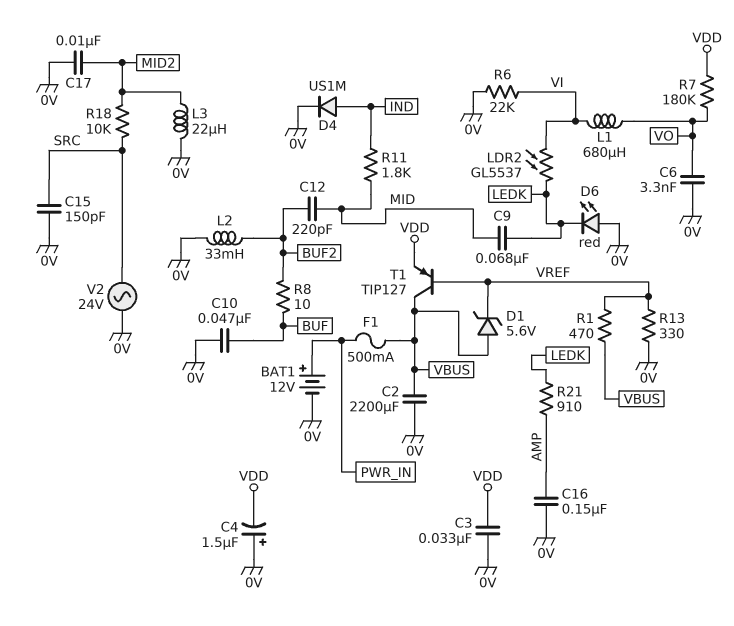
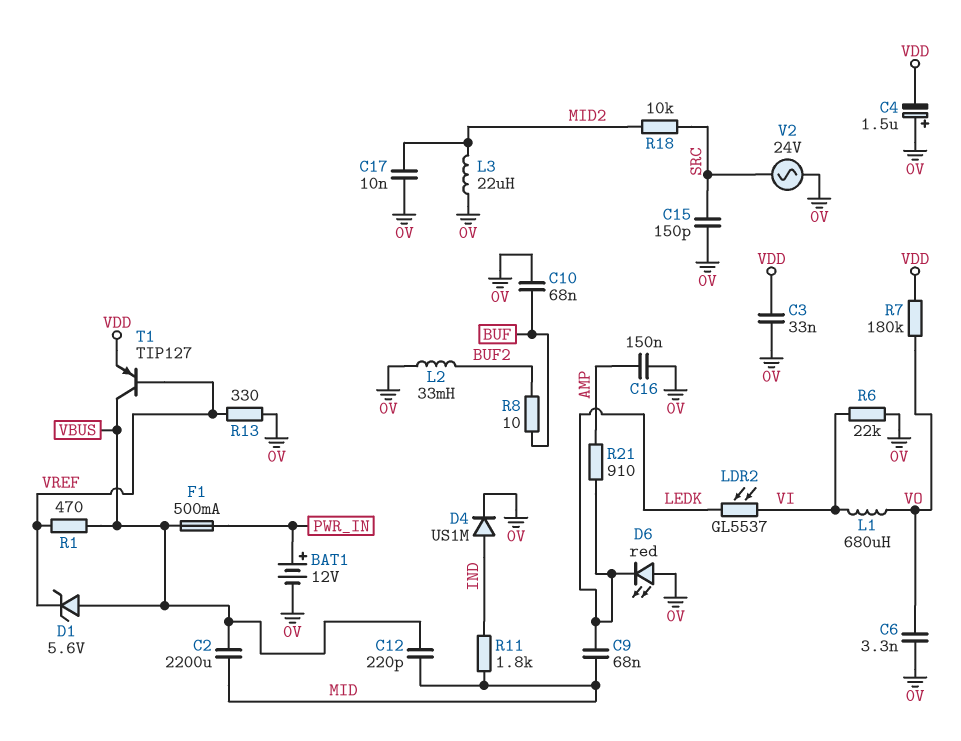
C2: 2200uF (0V, VBUS) -> 2200uF (MID, VBUS)
C10: 47nF (0V, BUF) -> 68nF (0V, BUF)
C12: 220pF (BUF2, MID) -> 220pF (MID, VBUS)

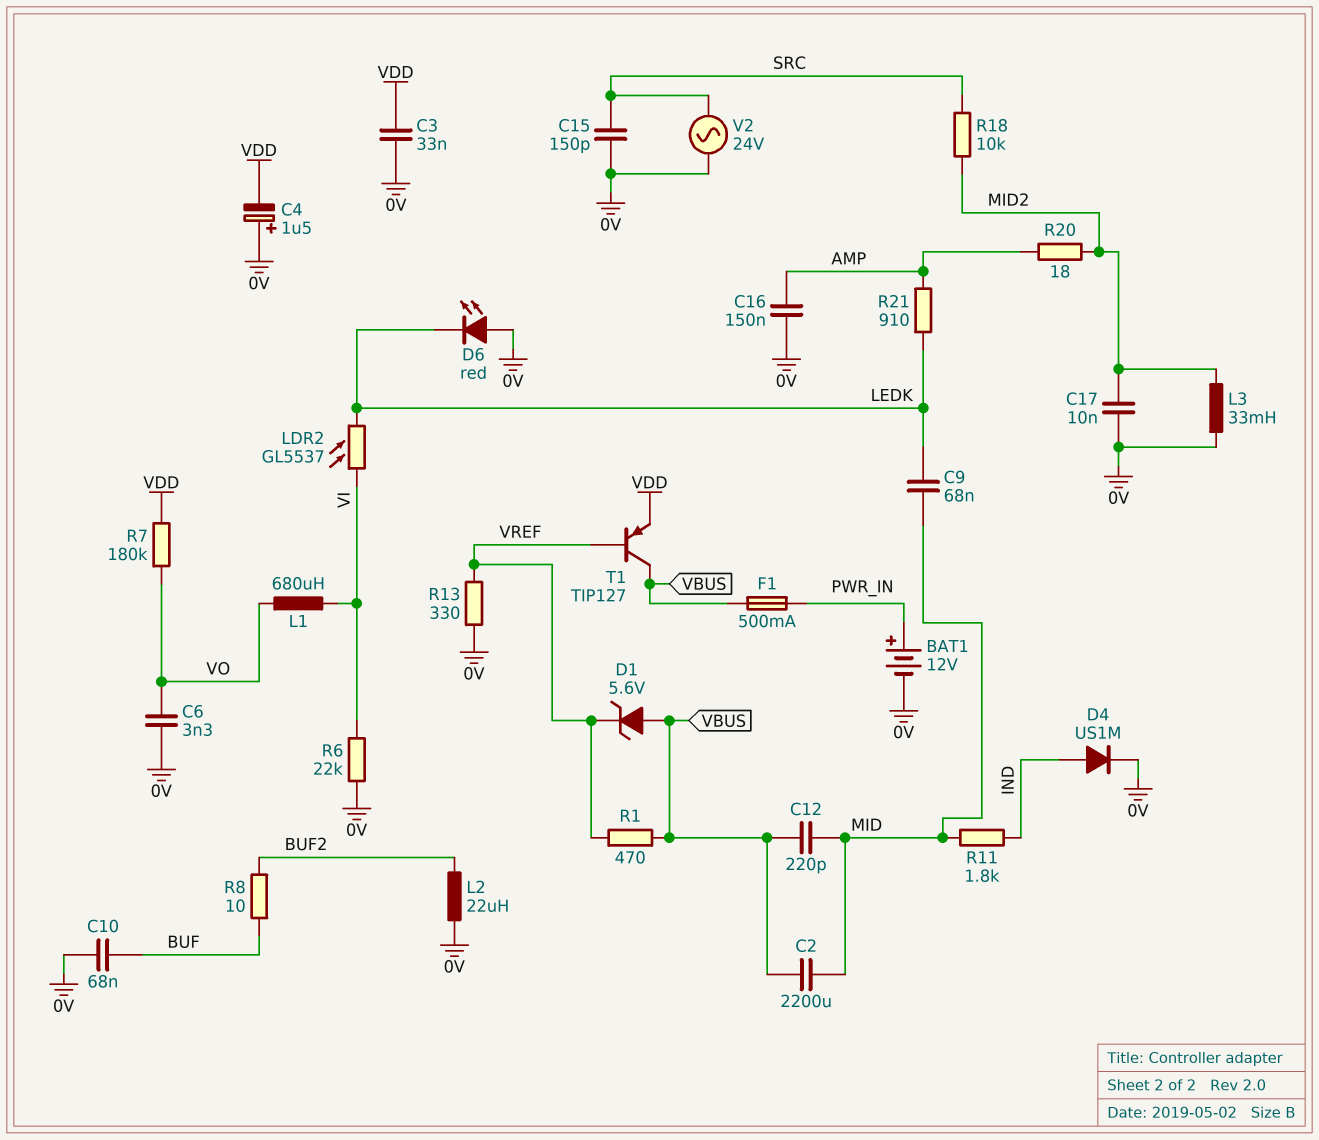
L2: 33mH (0V, BUF2) -> 22uH (0V, BUF2)
L3: 22uH (0V, MID2) -> 33mH (0V, MID2)
R20: none -> 18 (AMP, MID2)

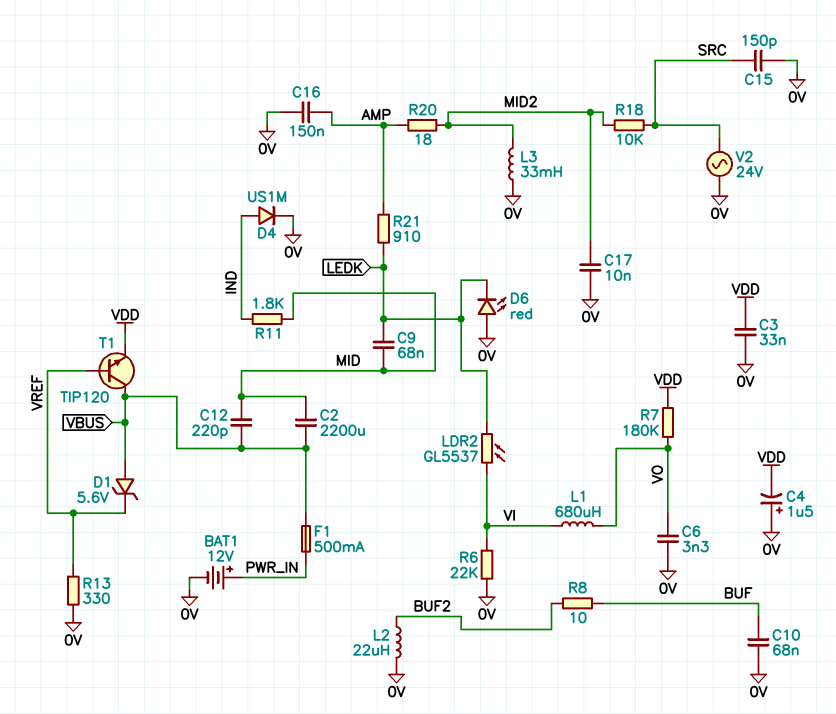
R1: 470 (VBUS, VREF) -> none
T1: PNP TIP127 (B VREF, C VBUS, E VDD) -> NPN TIP120 (B VREF, C VBUS, E VDD)

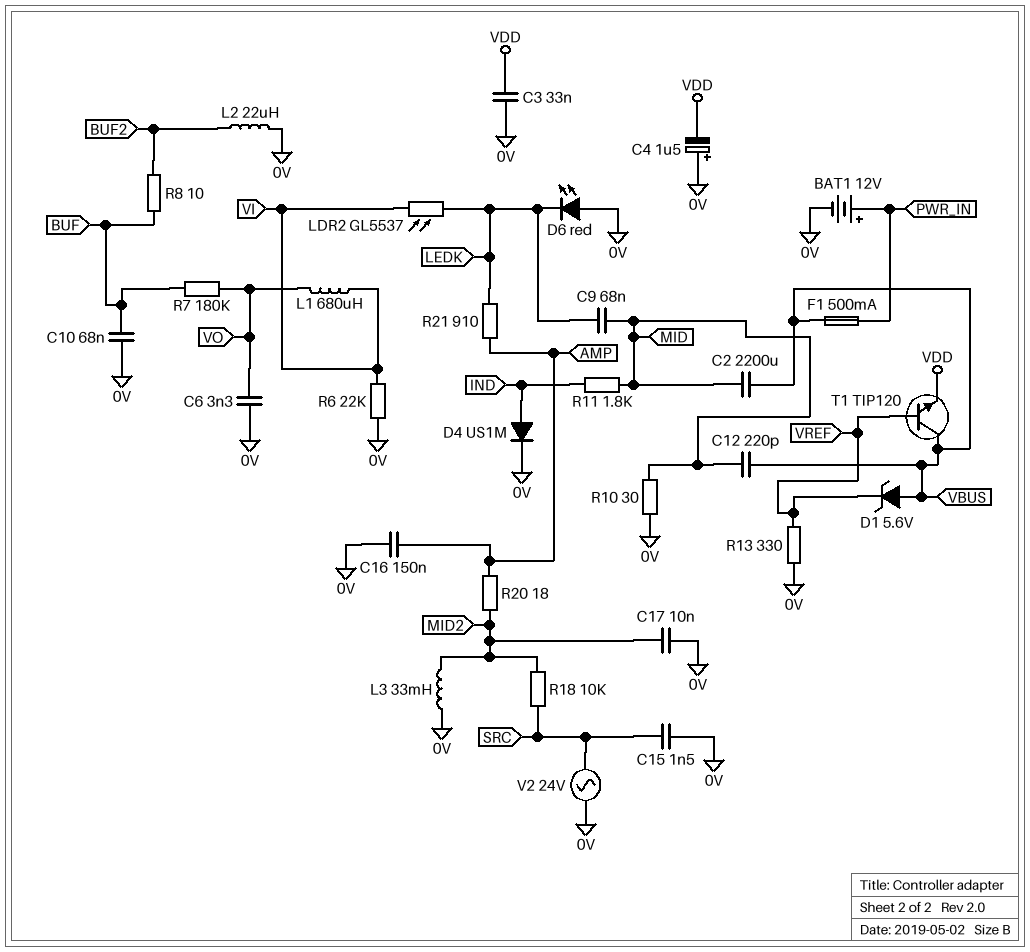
C15: 150pF (0V, SRC) -> 1.5nF (0V, SRC)
R7: 180k (VDD, VO) -> 180k (BUF, VO)
R10: none -> 30 (0V, MID)

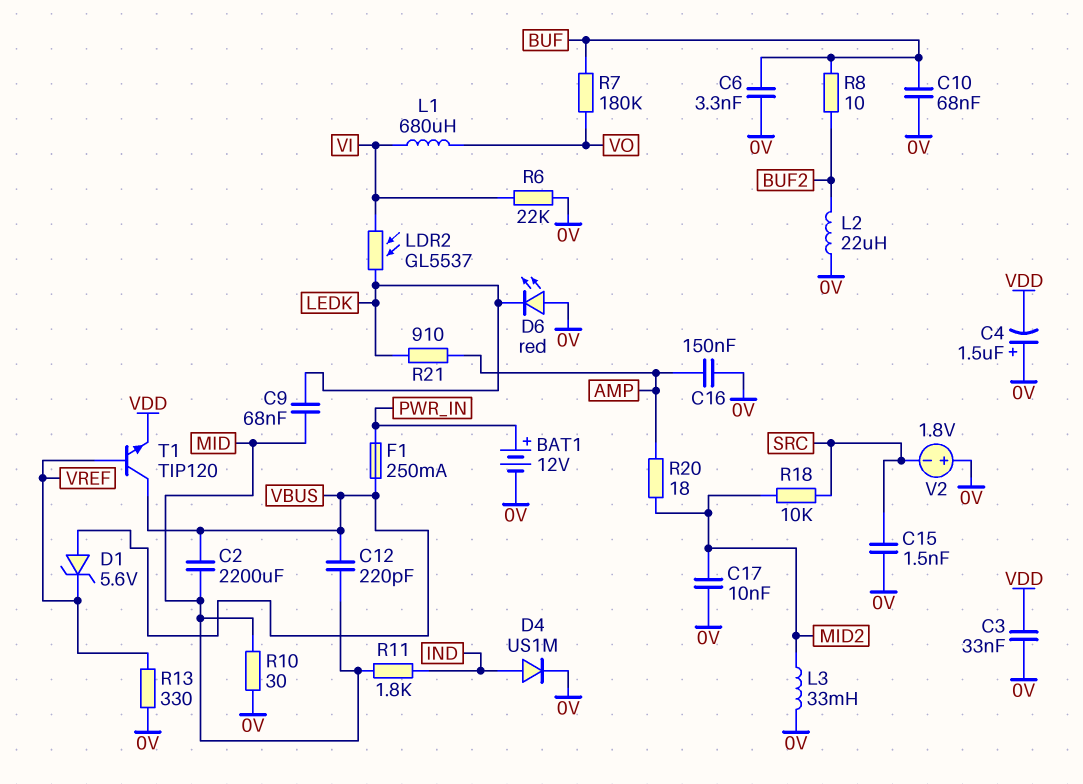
C6: 3.3nF (0V, VO) -> 3.3nF (0V, BUF)
F1: 500mA (PWR_IN, VBUS) -> 250mA (PWR_IN, VBUS)
V2: AC 24V (0V, SRC) -> 1.8V (plus 0V, minus SRC)

